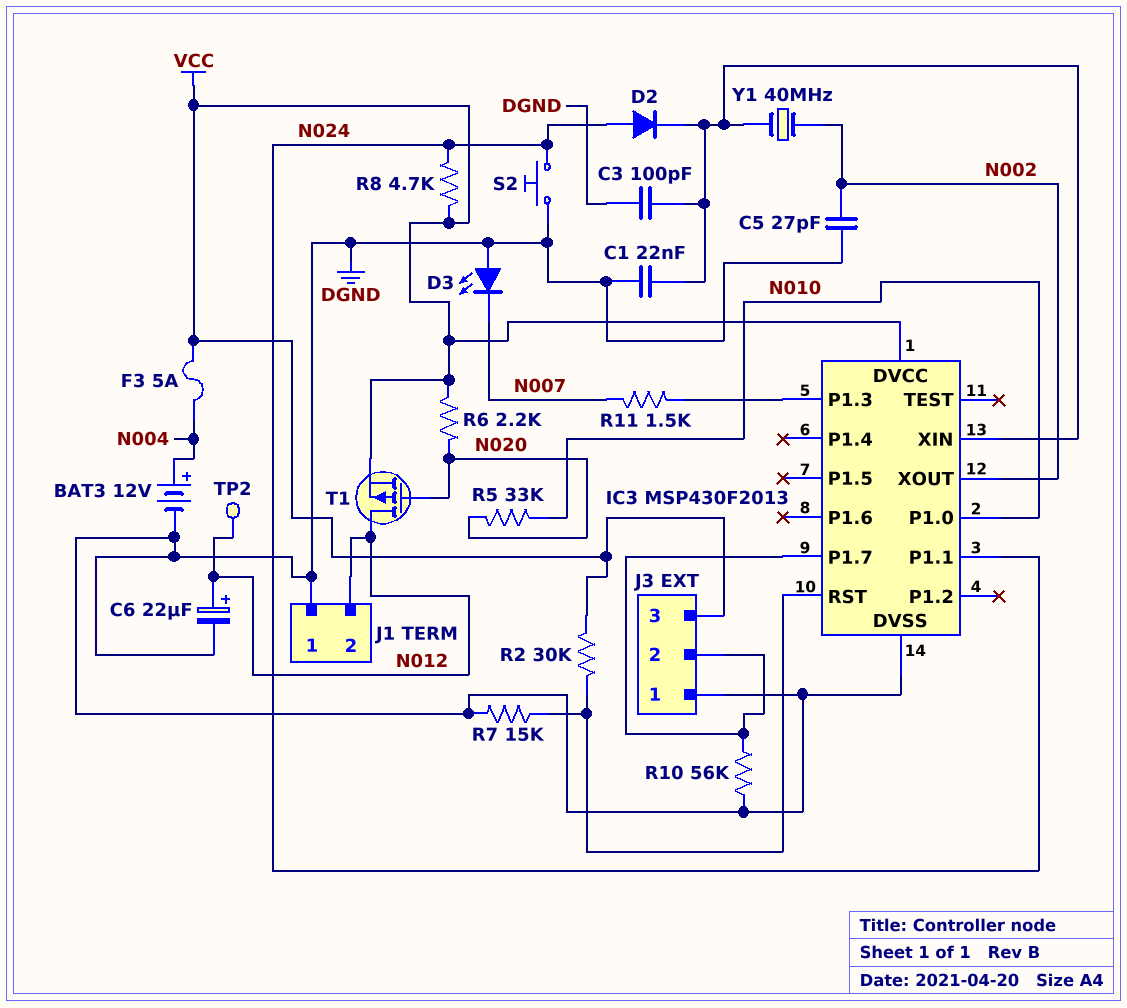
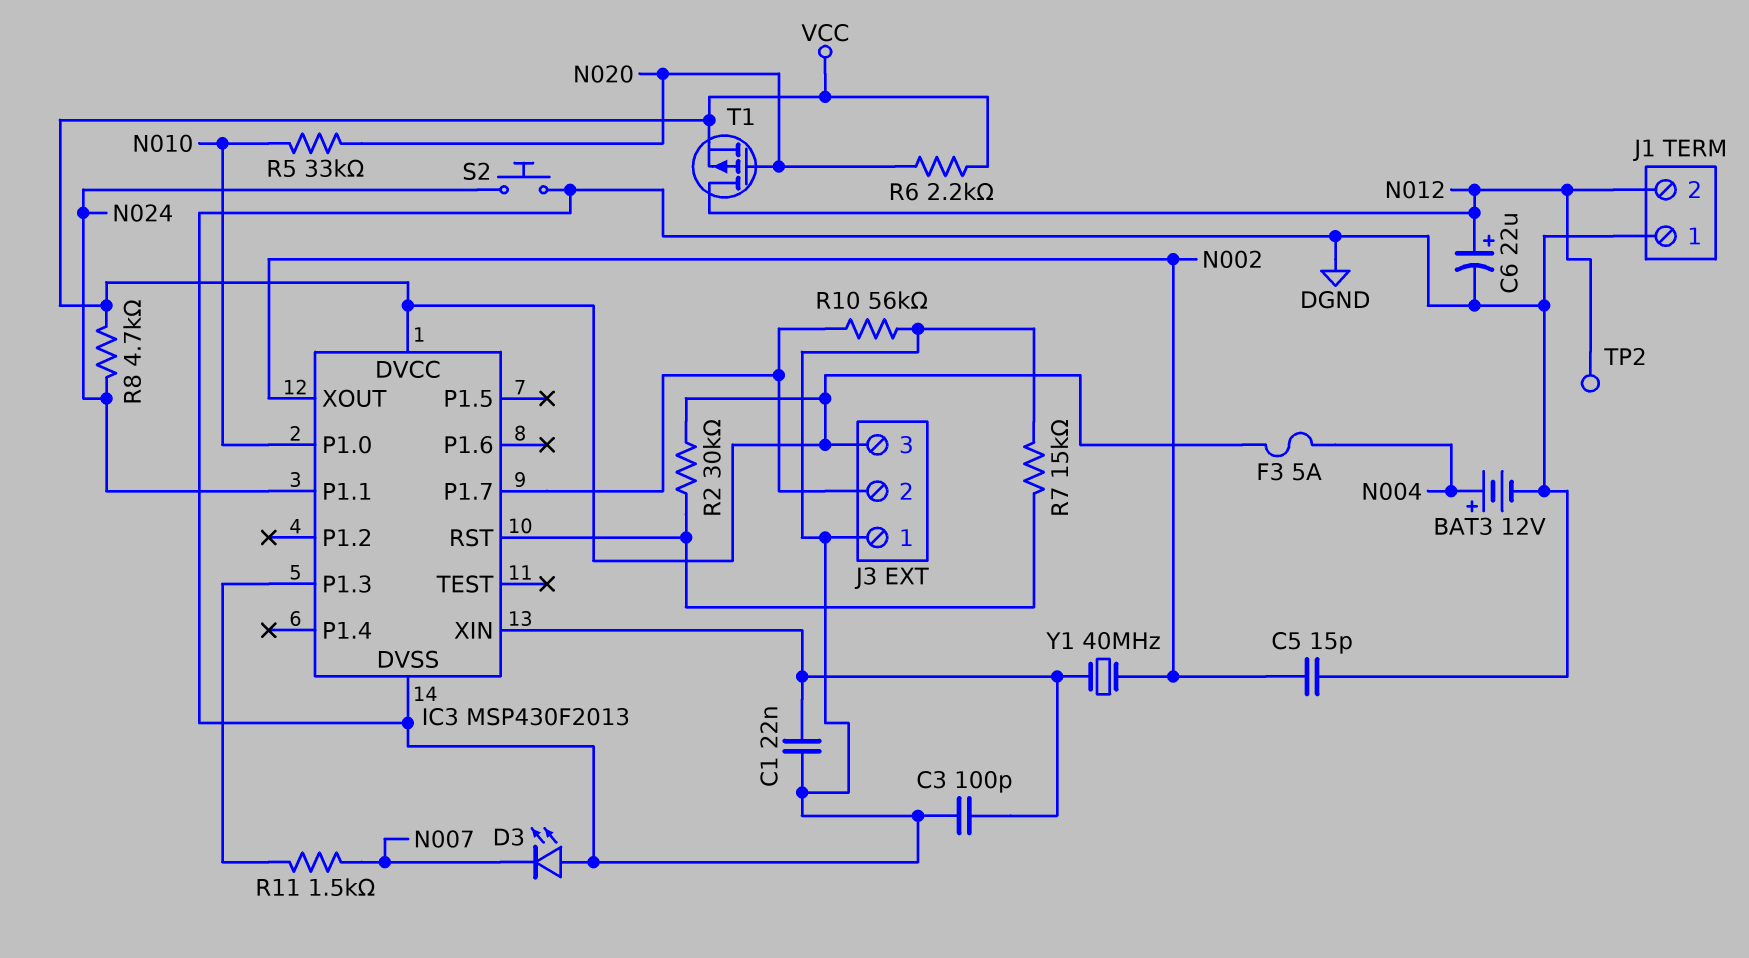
C5: 27pF (DGND, N002) -> 15pF (DGND, N002)
D2: diode (A N024, K IC3/XIN) -> none

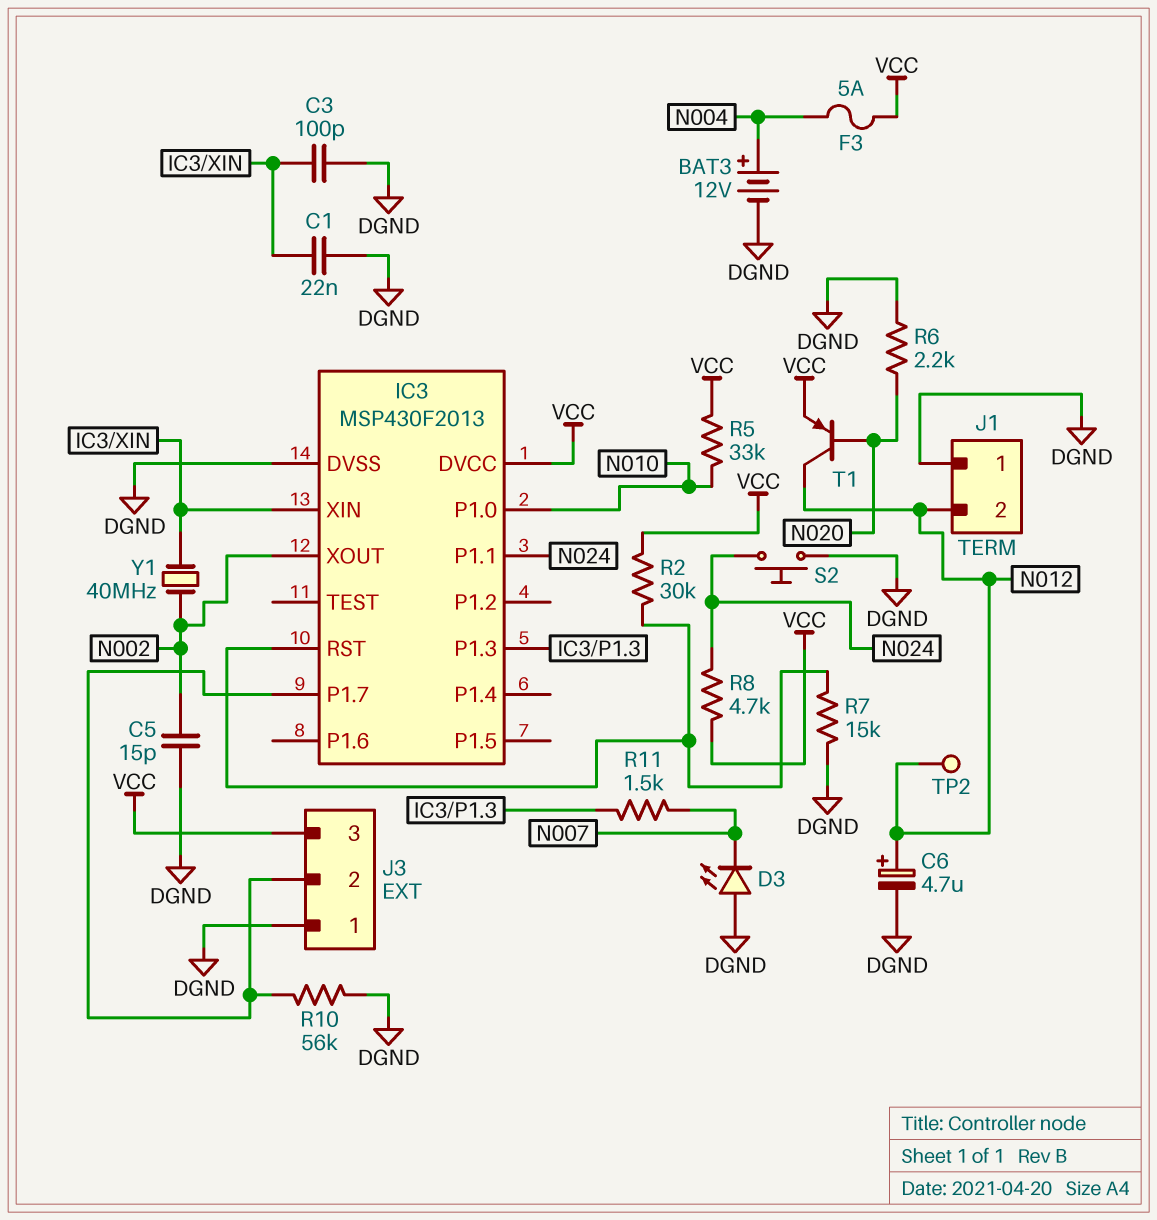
C6: 22uF (plus N012, minus DGND) -> 4.7uF (plus N012, minus DGND)
R5: 33k (N010, N020) -> 33k (N010, VCC)
R6: 2.2k (N020, VCC) -> 2.2k (DGND, N020)
T1: PMOS (G N020, D N012, S VCC) -> PNP (B N020, C N012, E VCC)

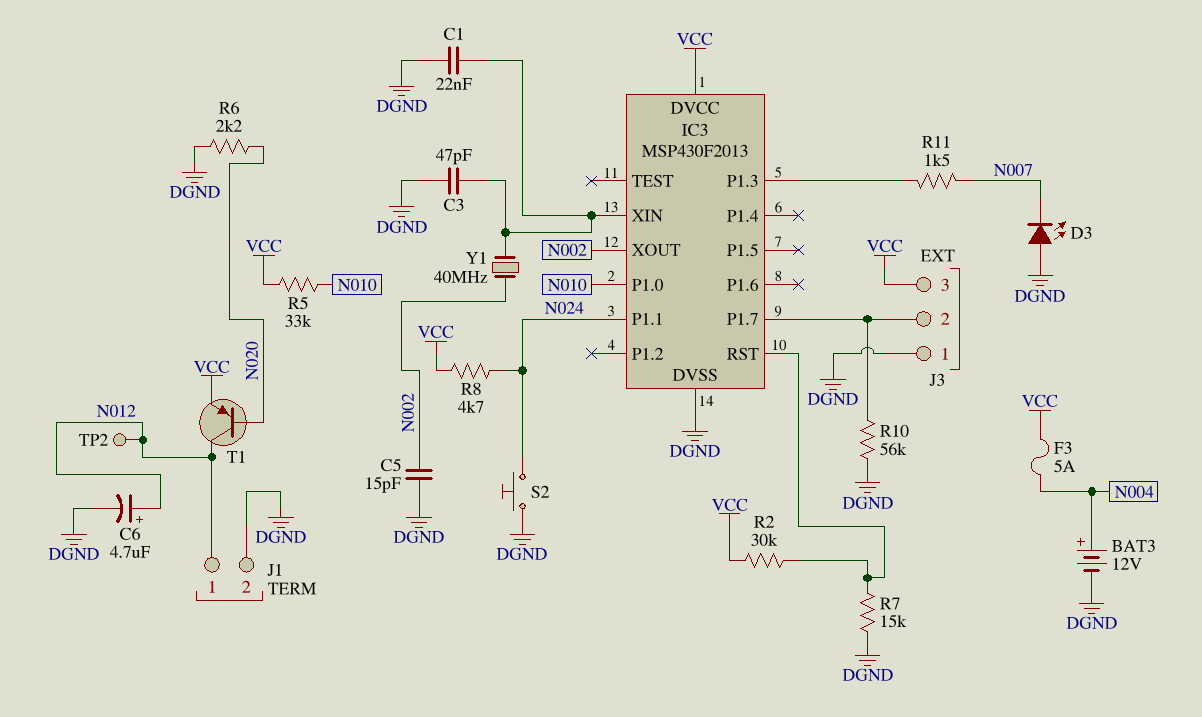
C3: 100pF (DGND, IC3/XIN) -> 47pF (DGND, IC3/XIN)
J1 pin 1: DGND -> N012
J1 pin 2: N012 -> DGND

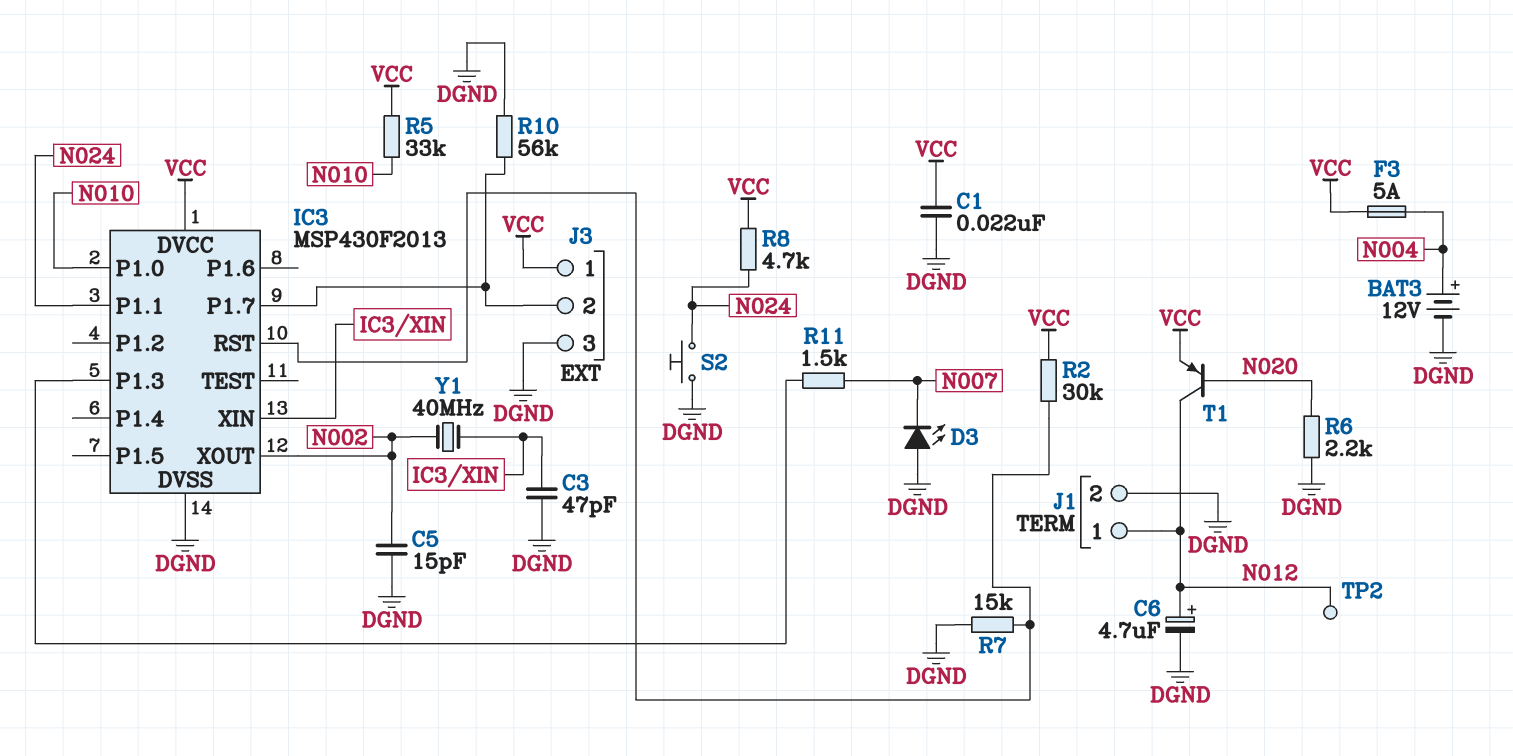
C1: 22nF (DGND, IC3/XIN) -> 22nF (DGND, VCC)
J3 pin 1: DGND -> VCC
J3 pin 3: VCC -> DGND

